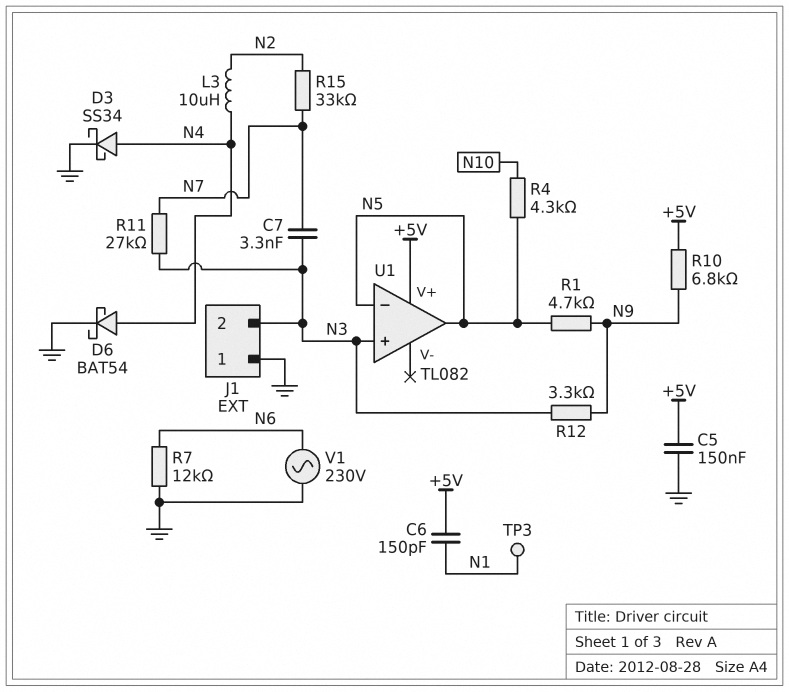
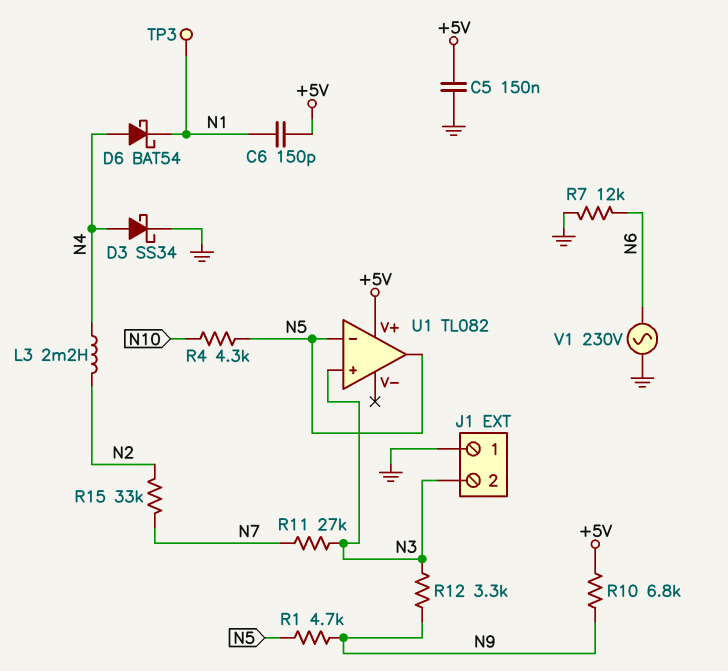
C7: 3.3nF (N3, N7) -> none
D6: schottky BAT54 (A N4, K GND) -> schottky BAT54 (A N4, K N1)
L3: 10uH (N2, N4) -> 2.2mH (N2, N4)

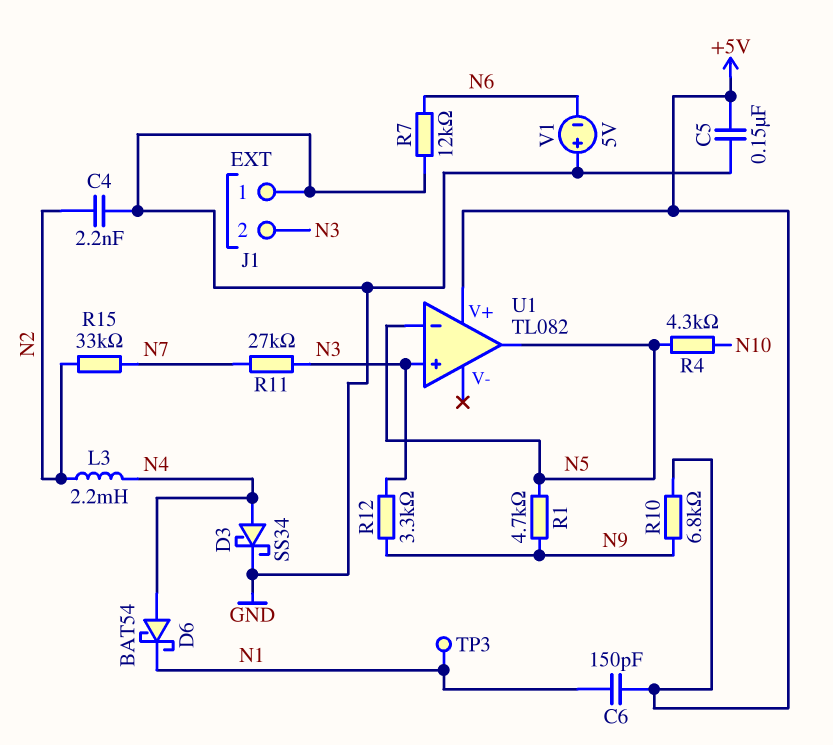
C4: none -> 2.2nF (GND, N2)
V1: AC 230V (GND, N6) -> 5V (plus GND, minus N6)

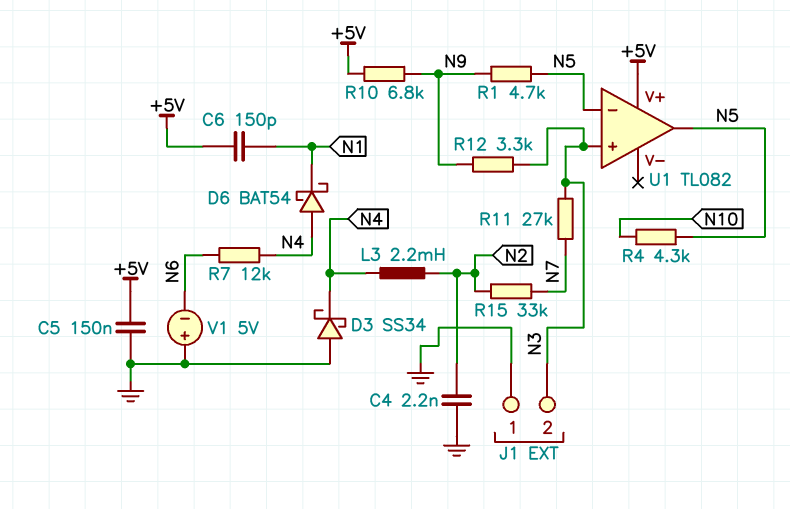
D3: schottky SS34 (A N4, K GND) -> schottky SS34 (A GND, K N4)
R7: 12k (GND, N6) -> 12k (N4, N6)
TP3: test point (N1) -> none

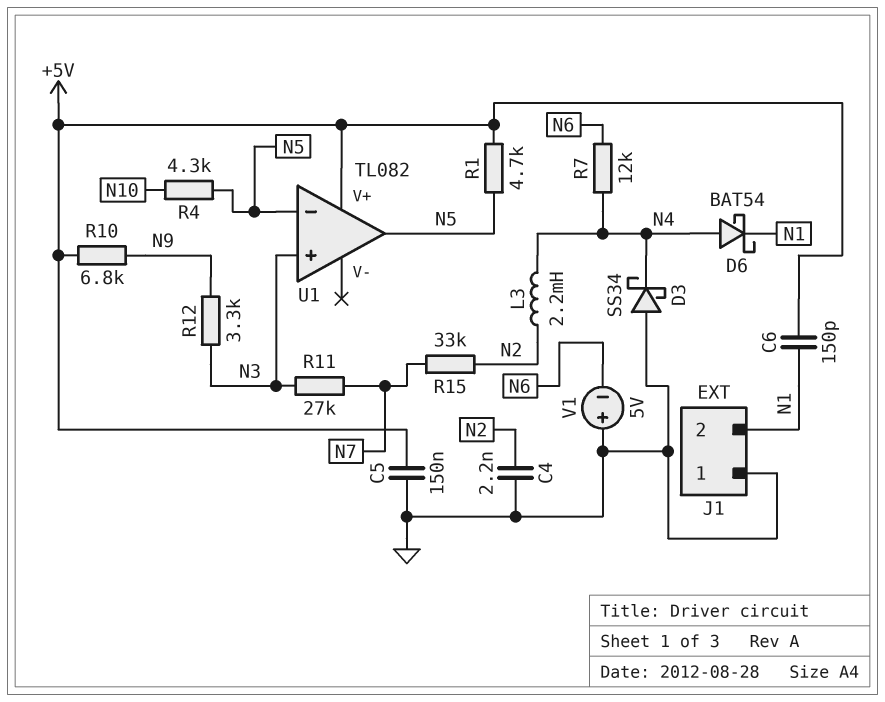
J1 pin 2: N3 -> N1
R1: 4.7k (N5, N9) -> 4.7k (+5V, N5)

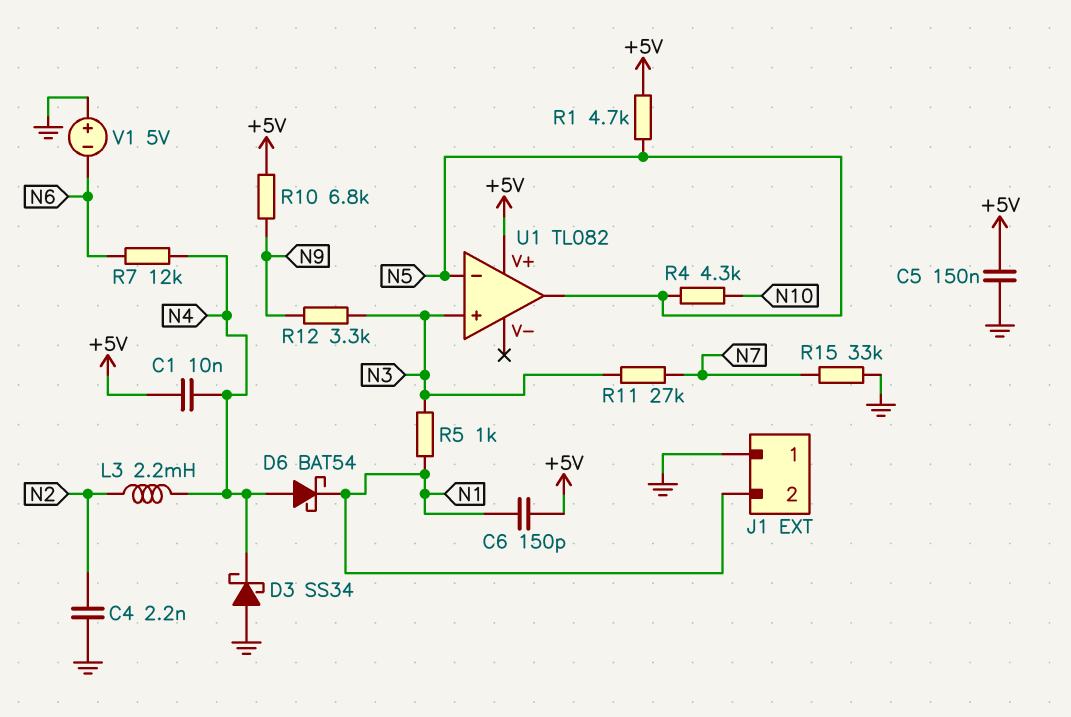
C1: none -> 10nF (+5V, N4)
R5: none -> 1k (N1, N3)
R15: 33k (N2, N7) -> 33k (GND, N7)

